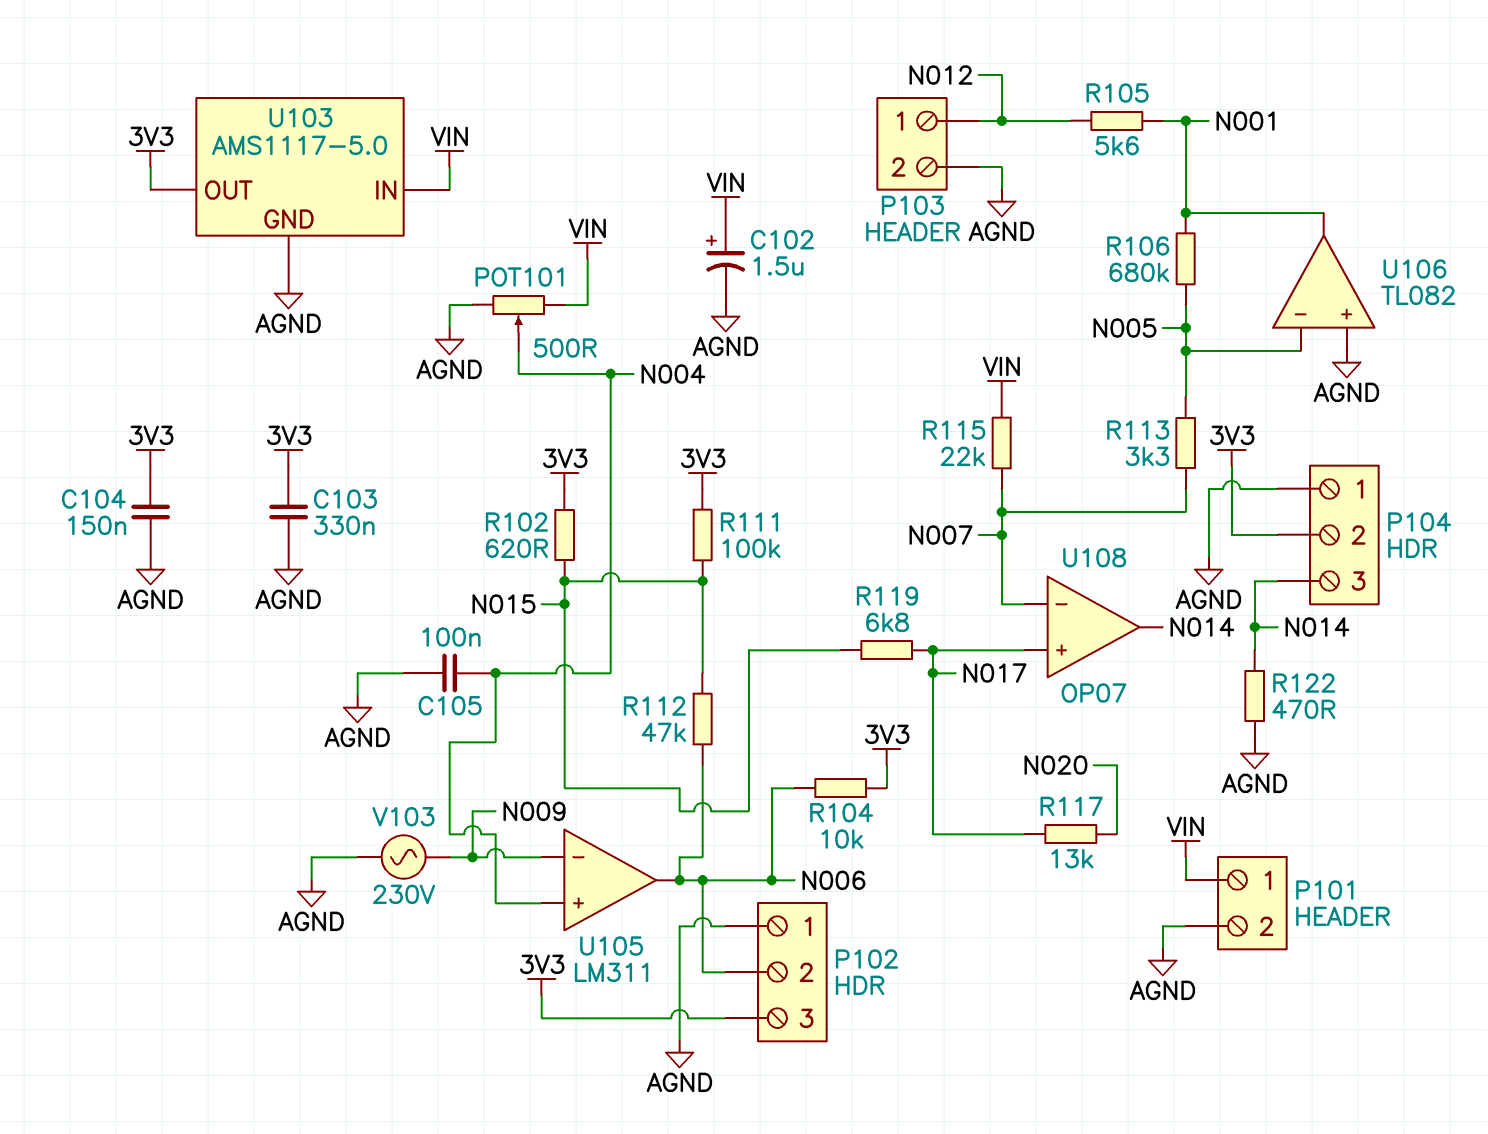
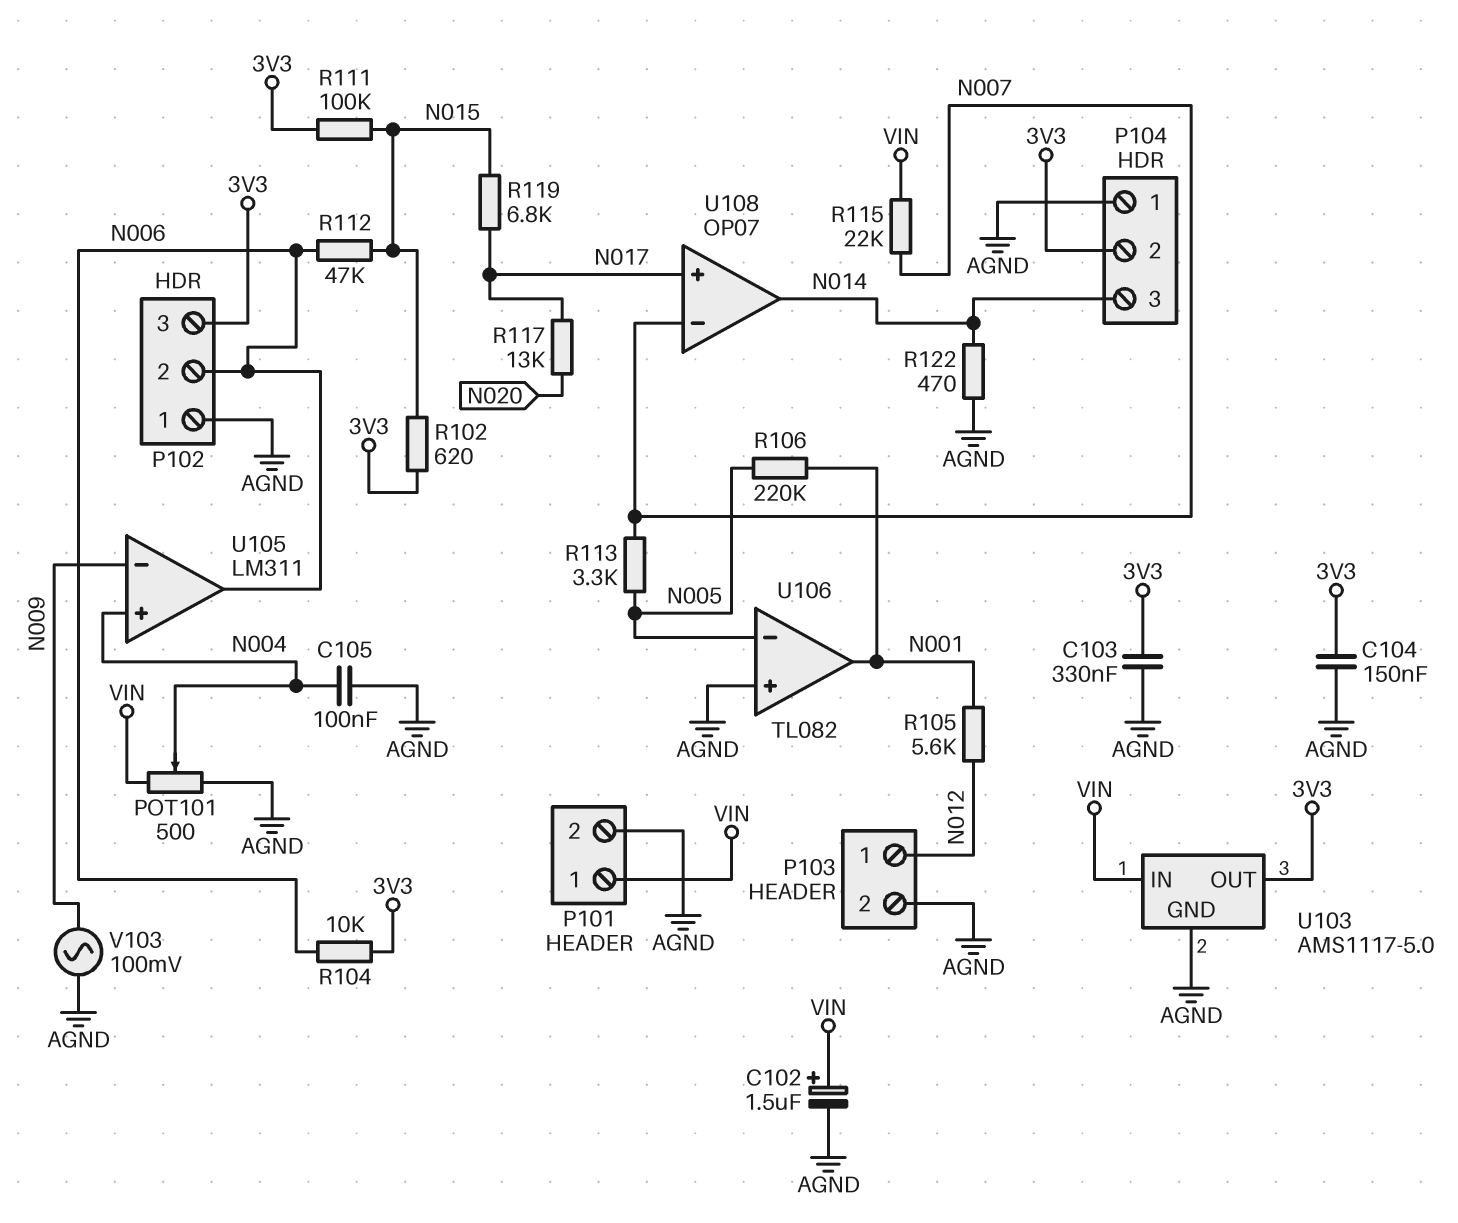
R106: 680k (N001, N005) -> 220k (N001, N005)
V103: AC 230V (AGND, N009) -> AC 100mV (AGND, N009)

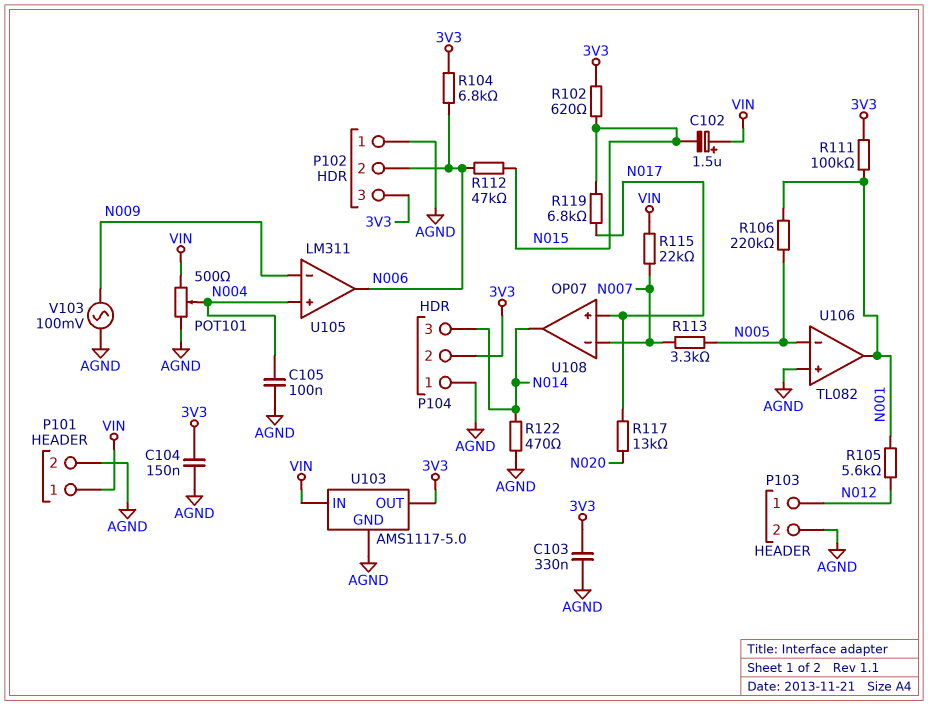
C102: 1.5uF (plus VIN, minus AGND) -> 1.5uF (plus VIN, minus N015)
R104: 10k (3V3, N006) -> 6.8k (3V3, N006)
R111: 100k (3V3, N015) -> 100k (3V3, N001)

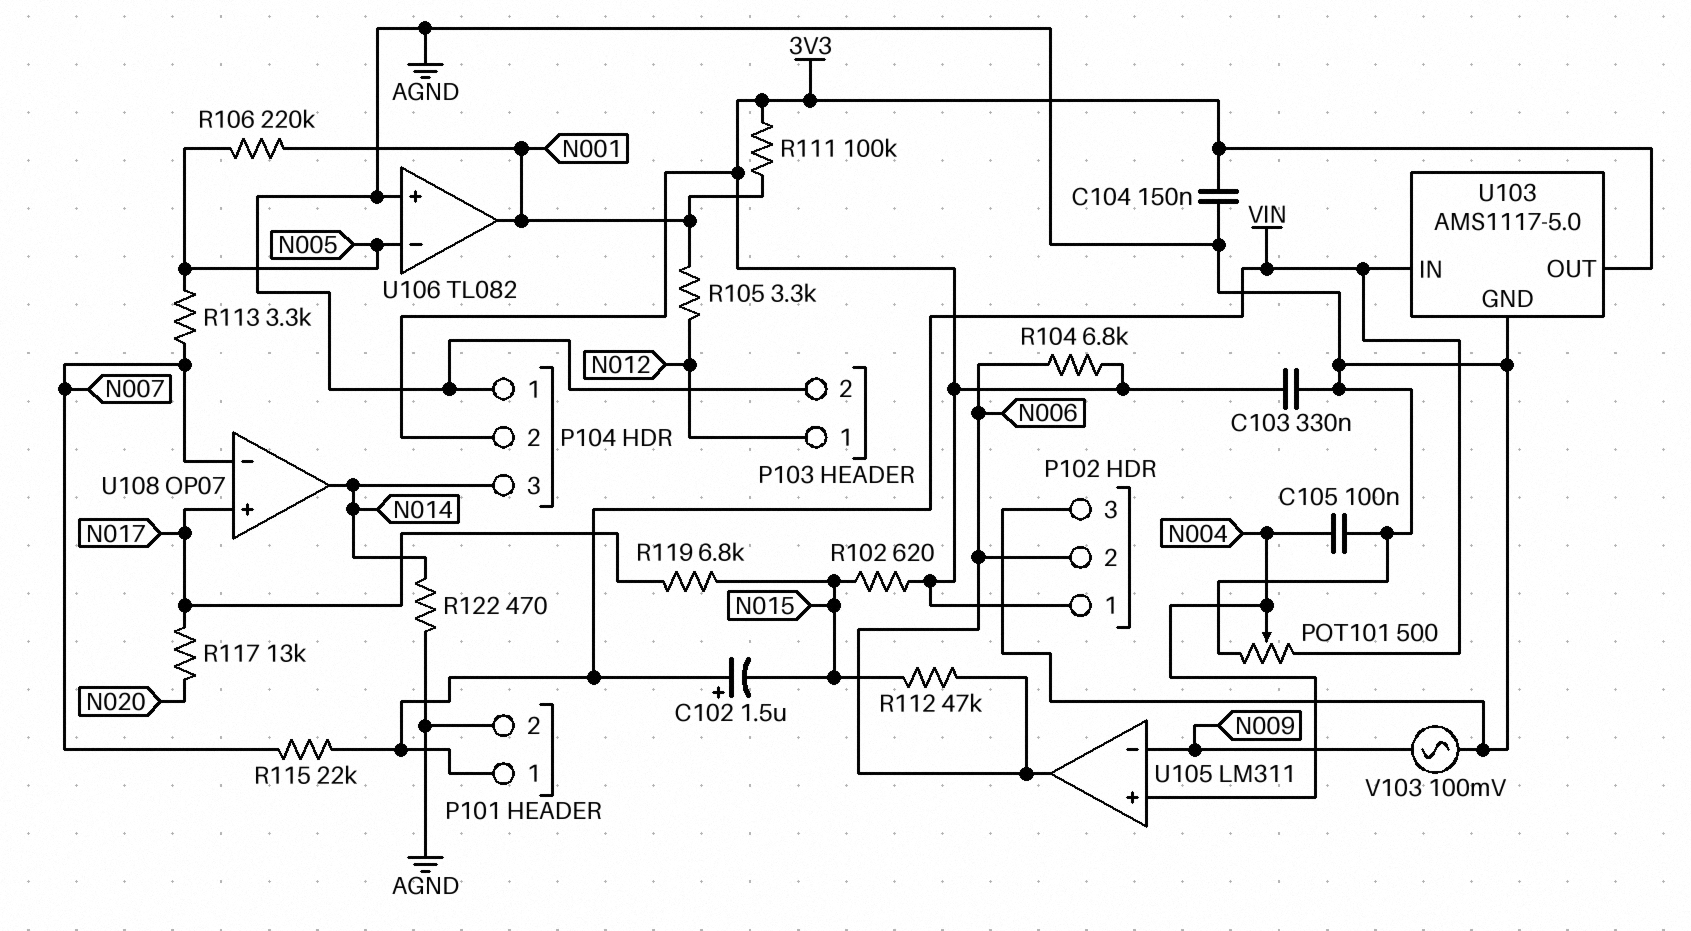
P102 pin 1: AGND -> 3V3
P102 pin 3: 3V3 -> AGND
R105: 5.6k (N001, N012) -> 3.3k (N001, N012)

